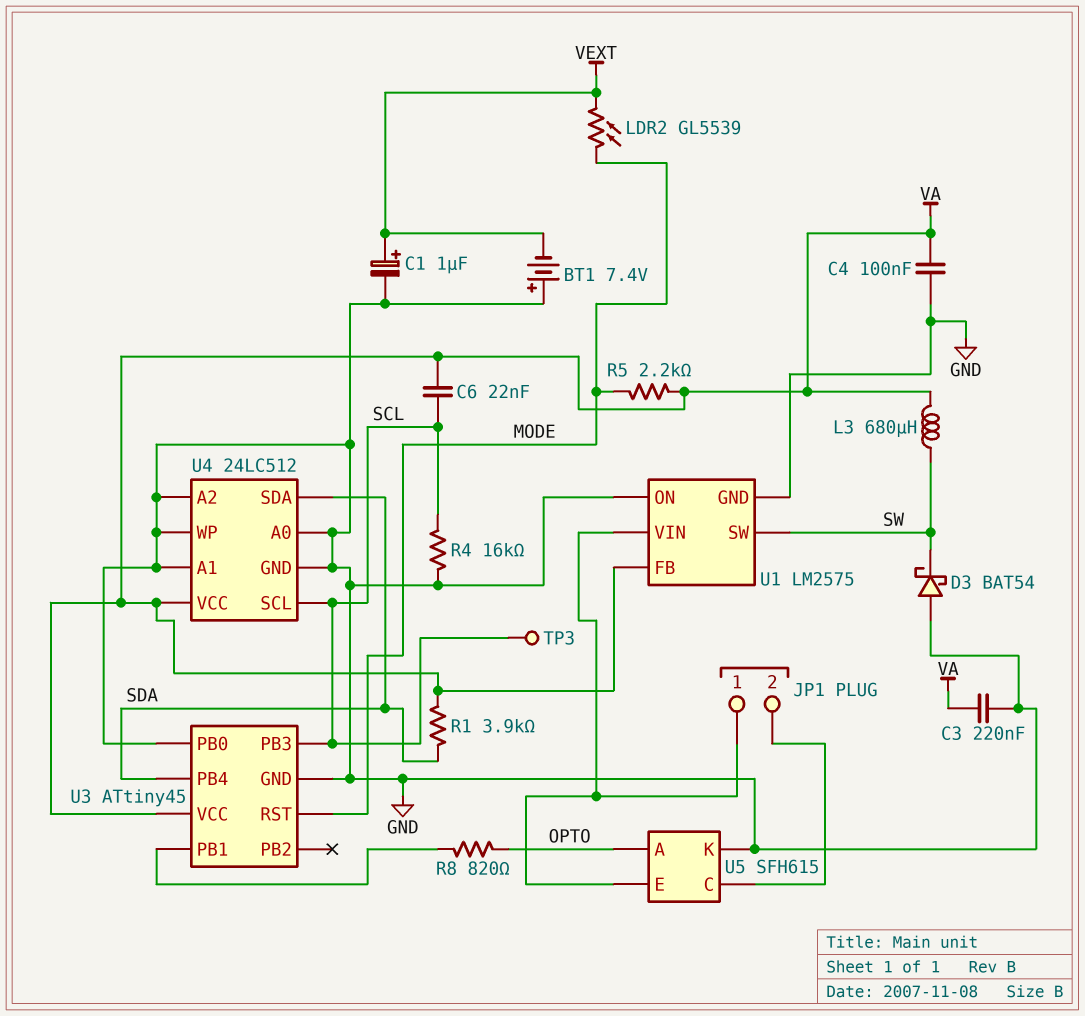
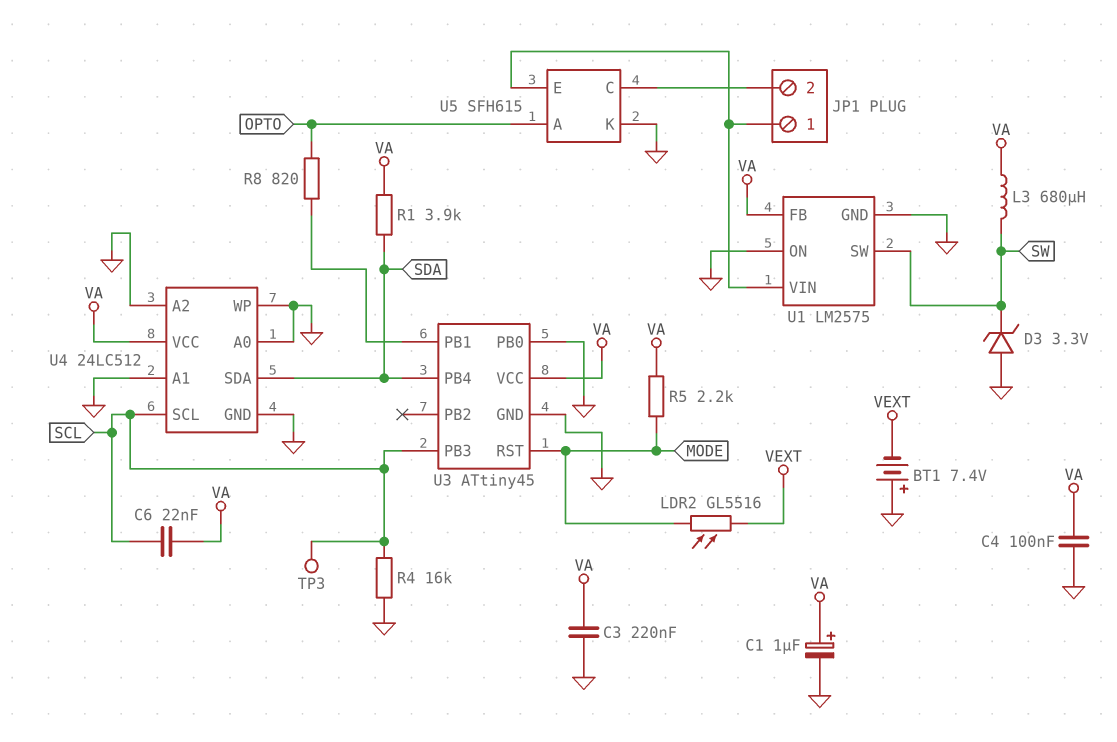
C1: 1uF (plus VEXT, minus GND) -> 1uF (plus VA, minus GND)
D3: schottky BAT54 (A GND, K SW) -> zener 3.3V (A GND, K SW)
LDR2: GL5539 (MODE, VEXT) -> GL5516 (MODE, VEXT)

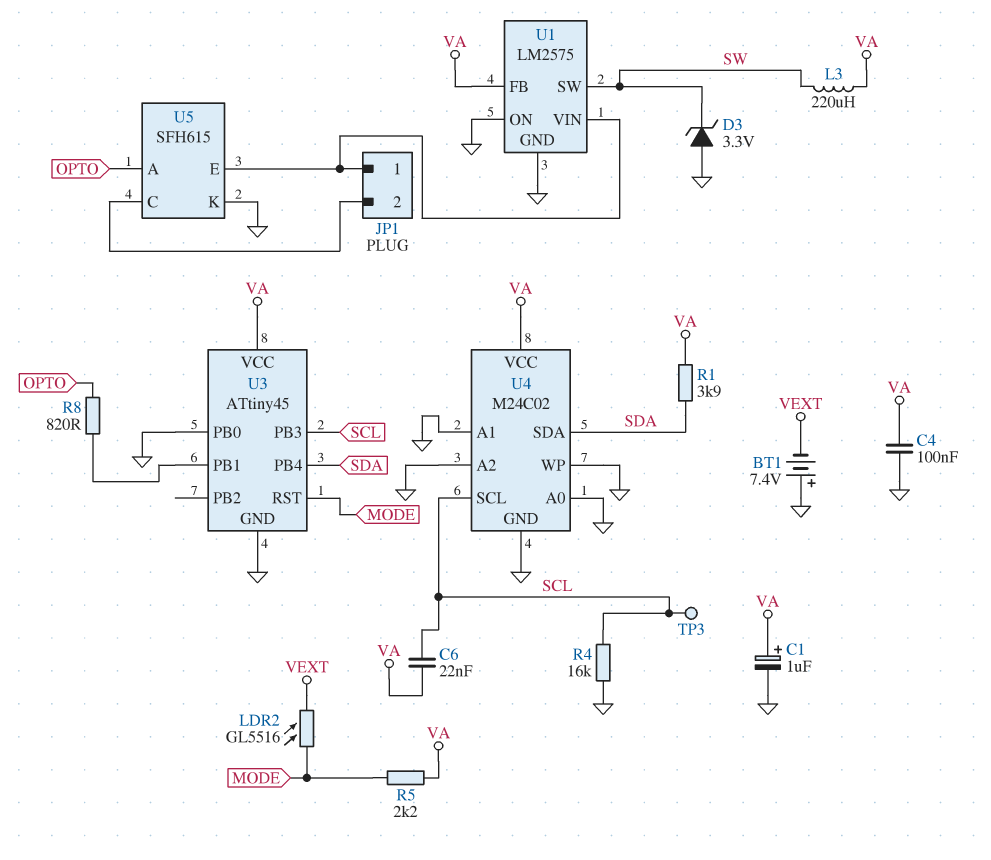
C3: 220nF (GND, VA) -> none
L3: 680uH (SW, VA) -> 220uH (SW, VA)
U4: 24LC512 -> M24C02

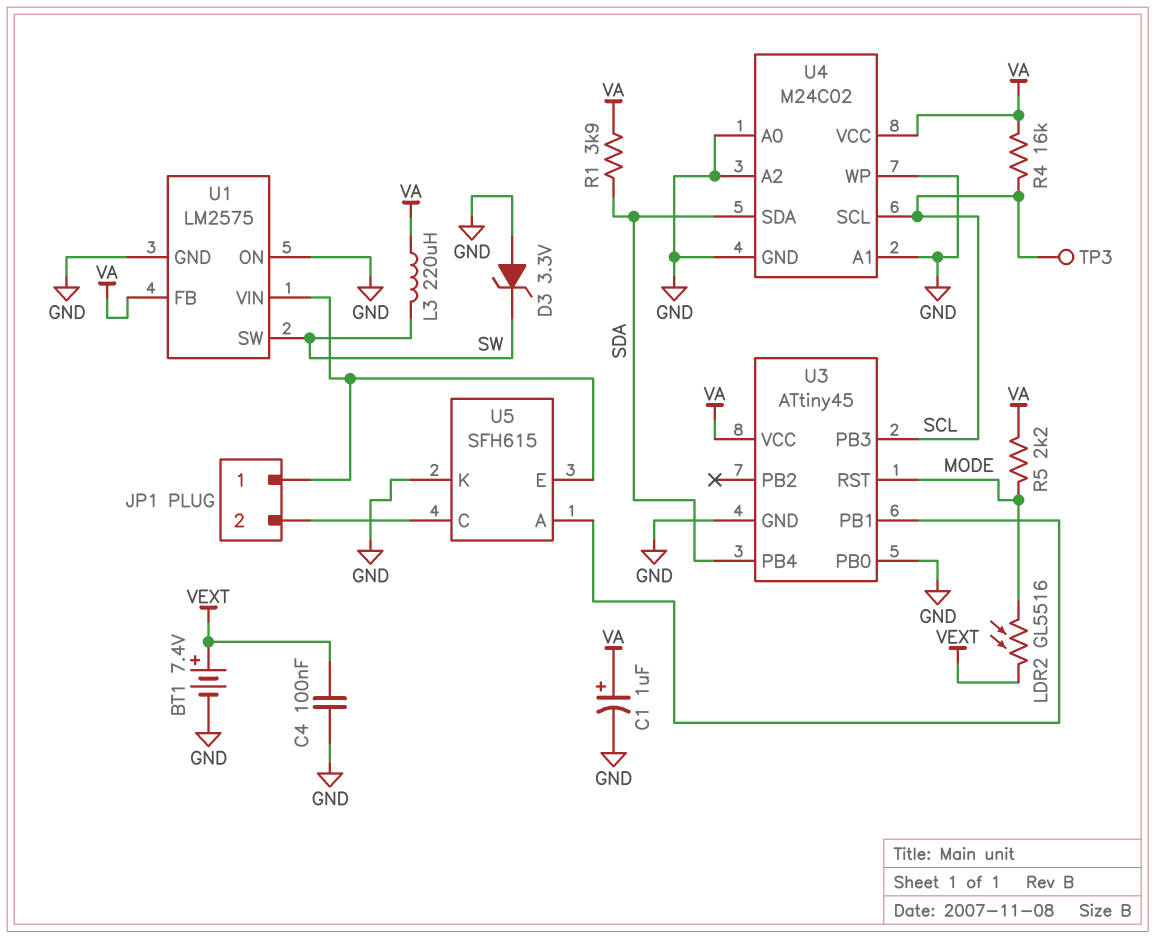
BT1: 7.4V (plus GND, minus VEXT) -> 7.4V (plus VEXT, minus GND)
C4: 100nF (GND, VA) -> 100nF (GND, VEXT)
C6: 22nF (SCL, VA) -> none
R4: 16k (GND, SCL) -> 16k (SCL, VA)
R8: 820 (OPTO, U3/PB1) -> none
U5 pin A: OPTO -> U3/PB1

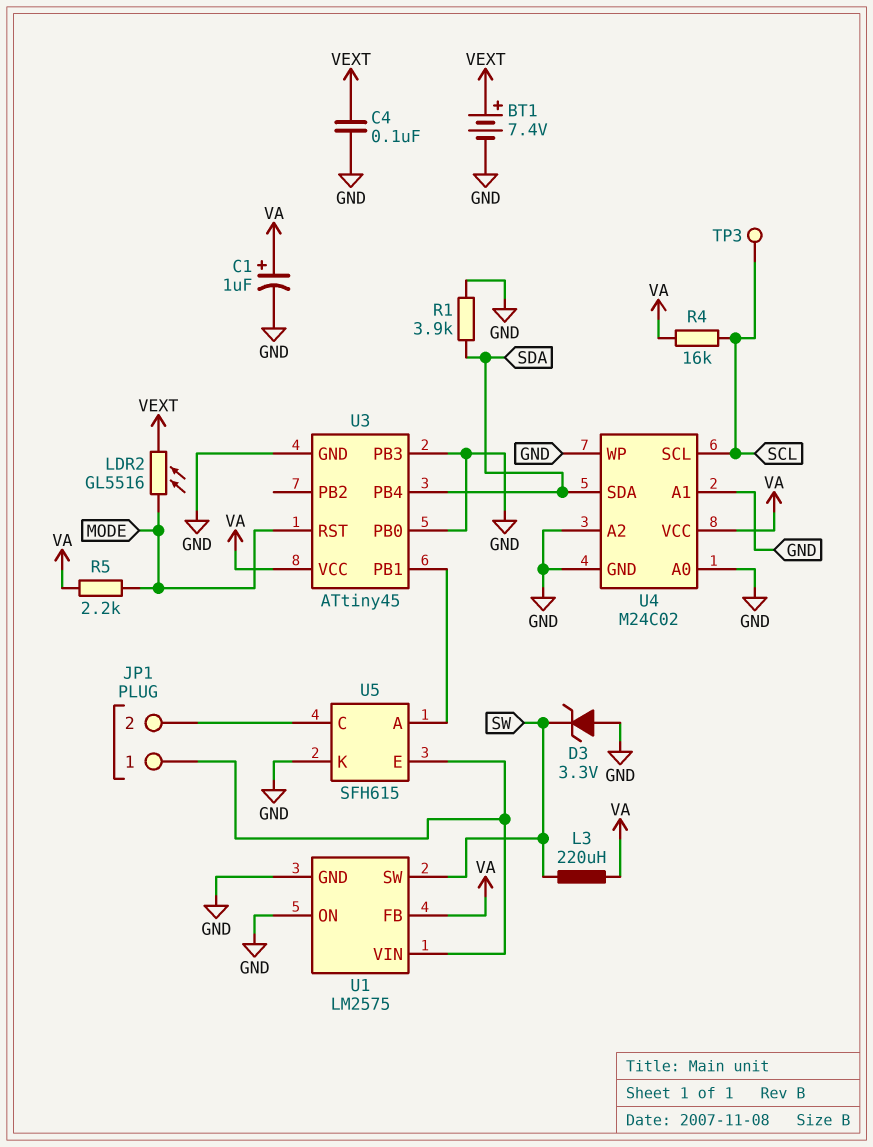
R1: 3.9k (SDA, VA) -> 3.9k (GND, SDA)
U3 pin PB3: SCL -> GND

